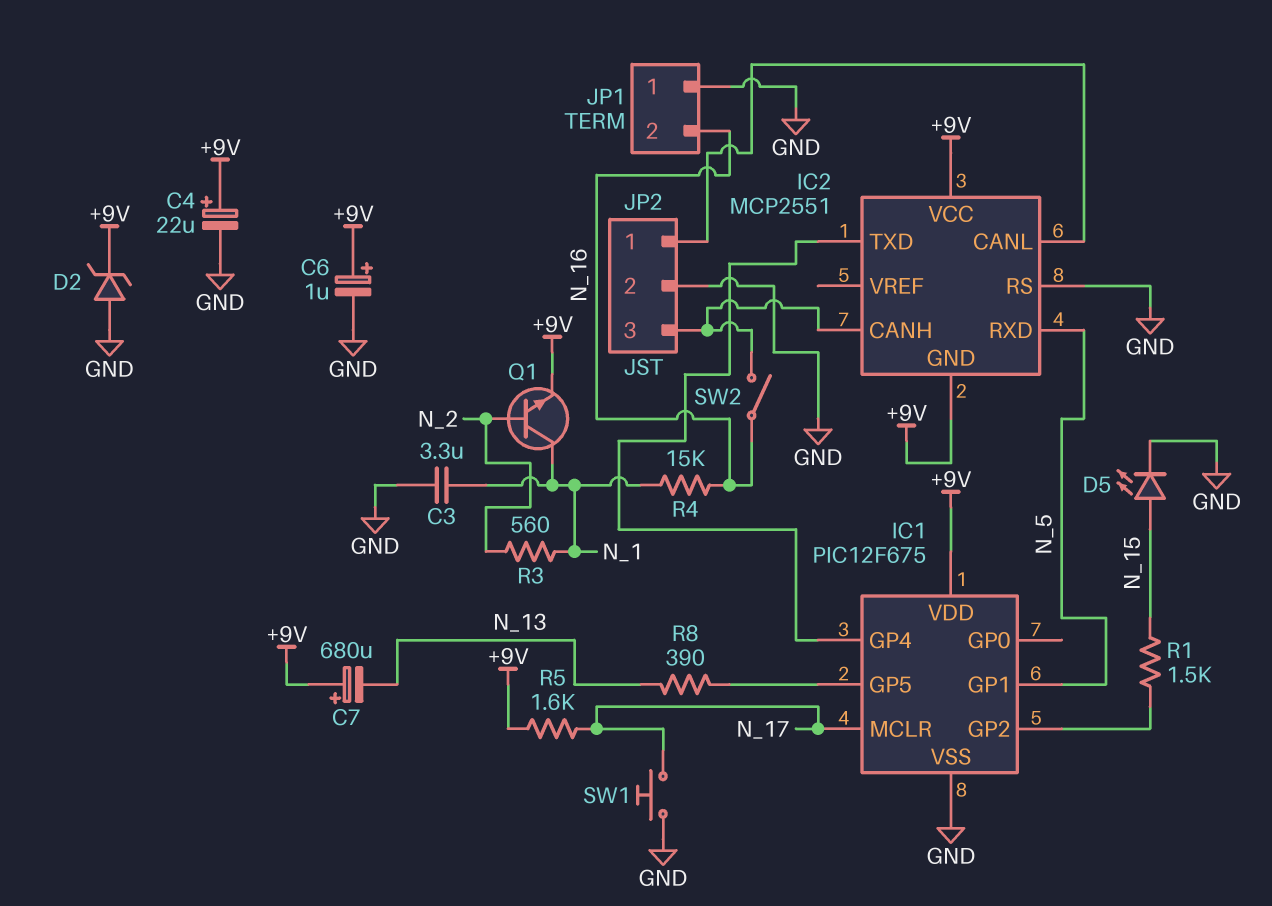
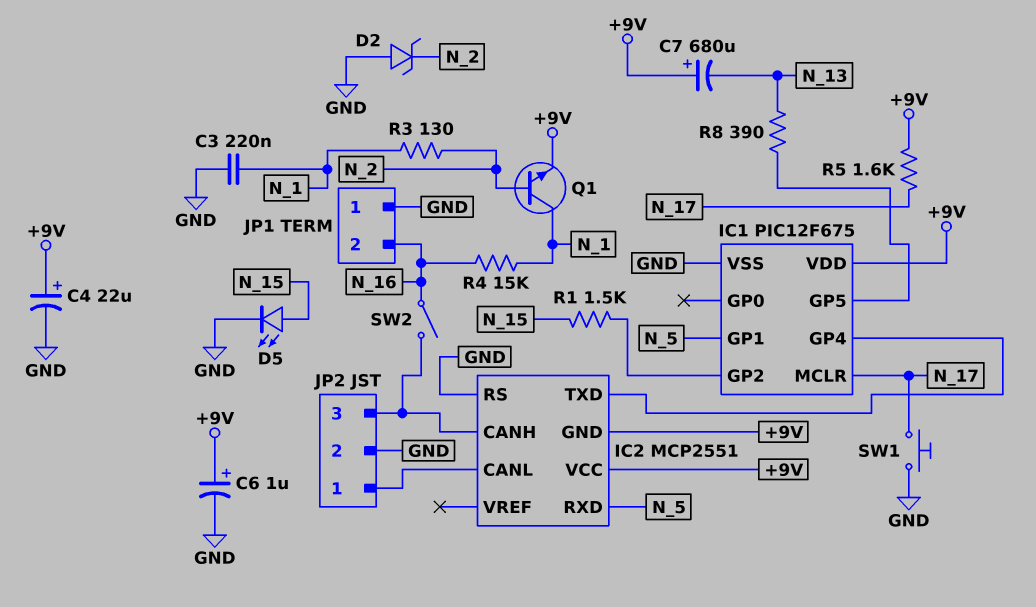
C3: 3.3uF (GND, N_1) -> 220nF (GND, N_1)
D2: zener (A GND, K +9V) -> zener (A GND, K N_2)
R3: 560 (N_1, N_2) -> 130 (N_1, N_2)

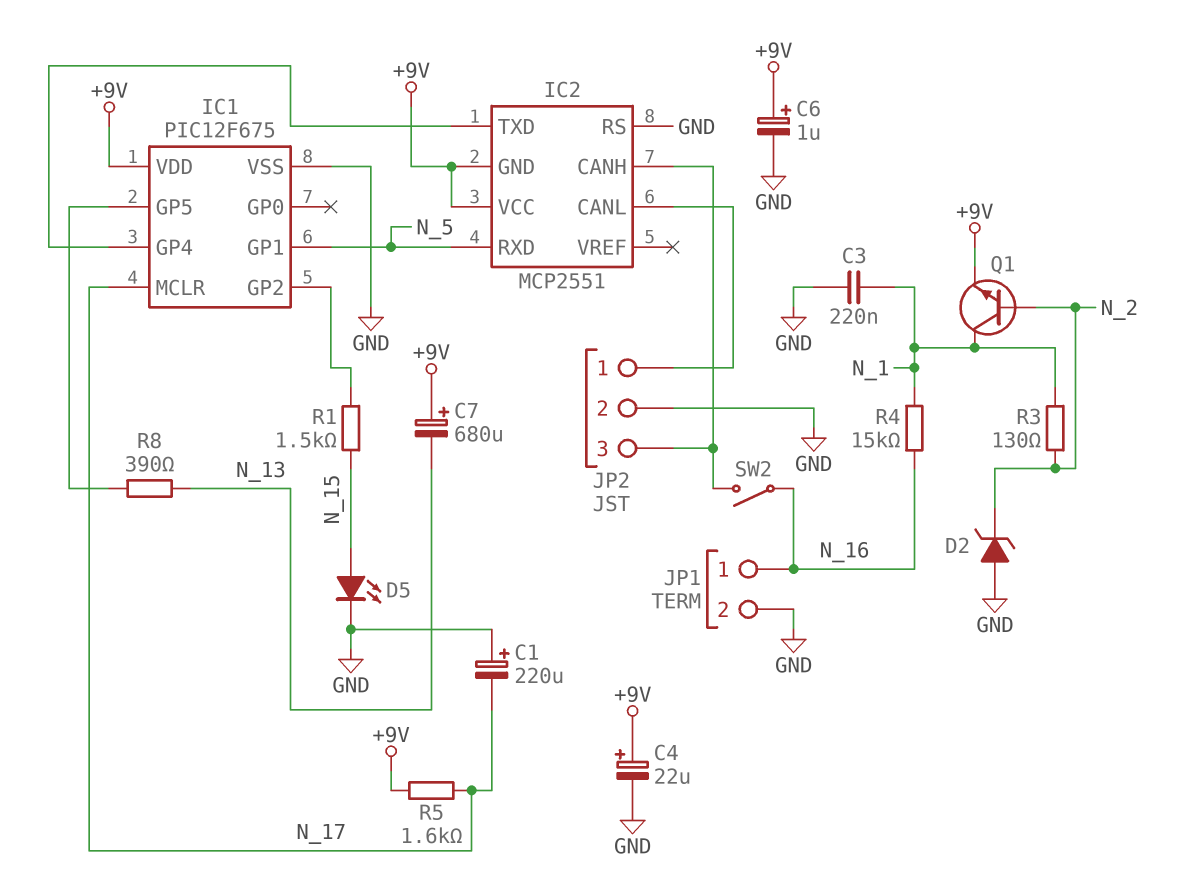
C1: none -> 220uF (plus GND, minus N_17)
JP1 pin 1: GND -> N_16
JP1 pin 2: N_16 -> GND
SW1: button (GND, N_17) -> none

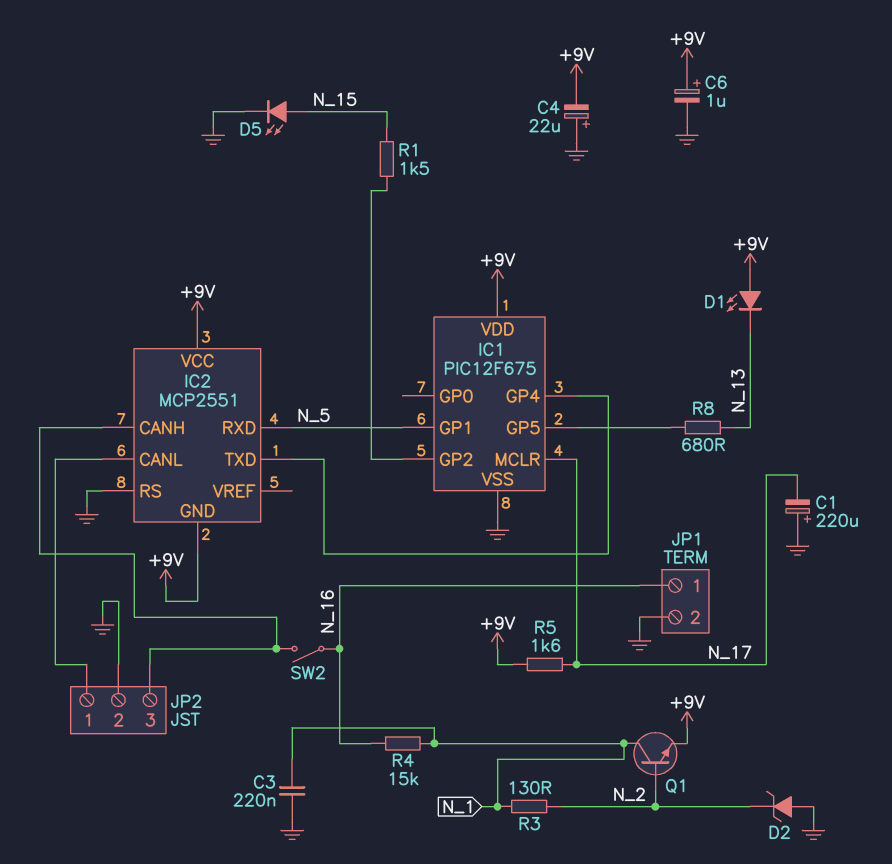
C4: 22uF (plus +9V, minus GND) -> 22uF (plus GND, minus +9V)
C7: 680uF (plus +9V, minus N_13) -> none
D1: none -> LED (A +9V, K N_13)
R8: 390 (IC1/GP5, N_13) -> 680 (IC1/GP5, N_13)

